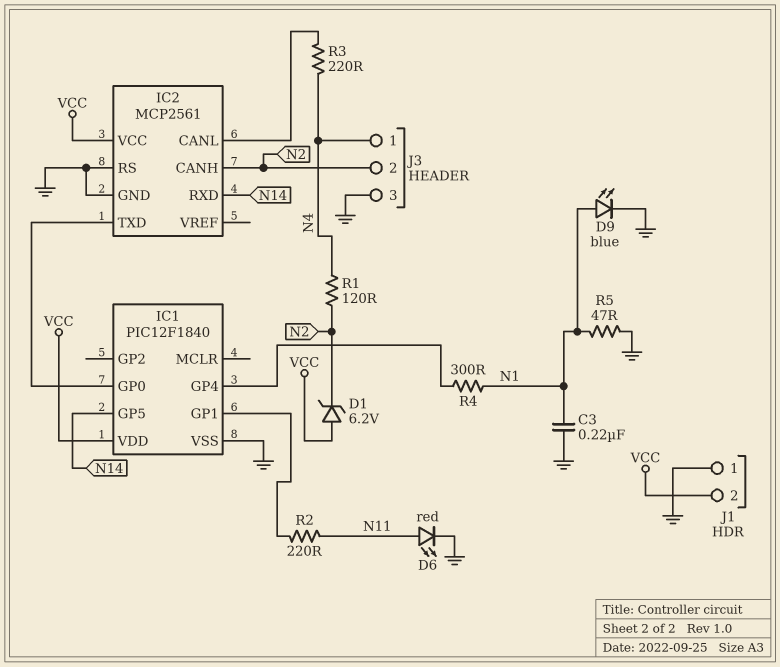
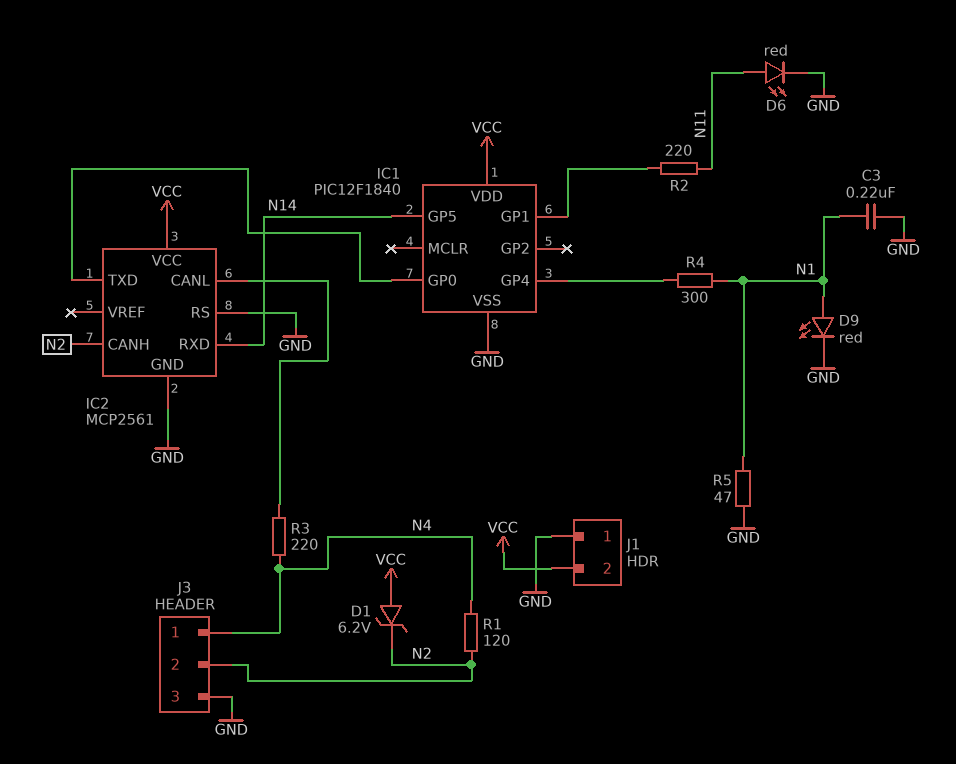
D9: LED blue (A N1, K GND) -> LED red (A N1, K GND)

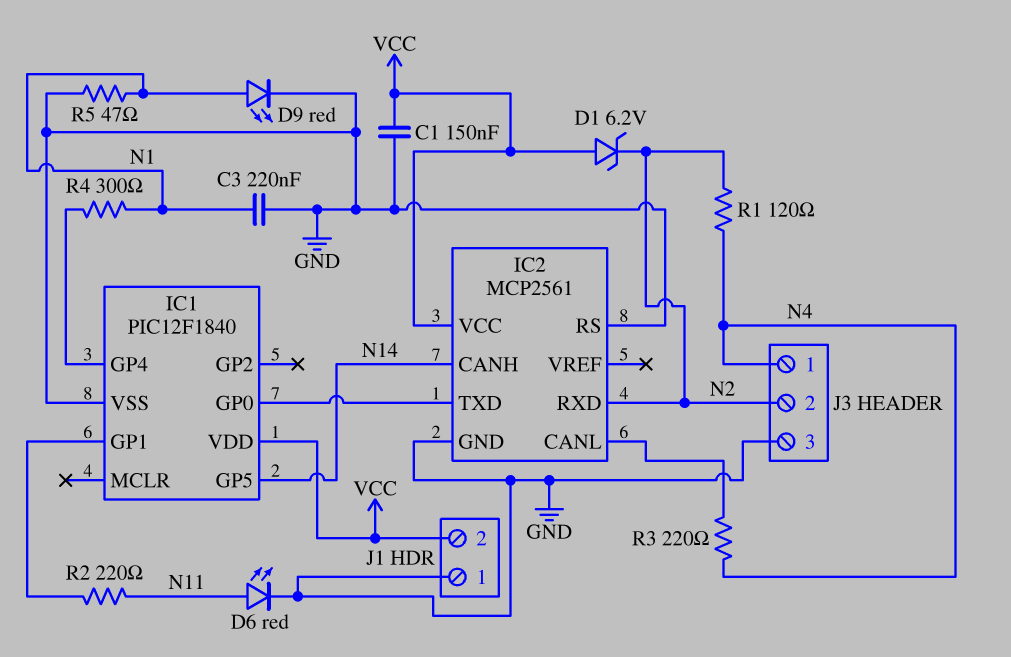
C1: none -> 150nF (GND, VCC)
IC2 pin CANH: N2 -> N14
IC2 pin RXD: N14 -> N2

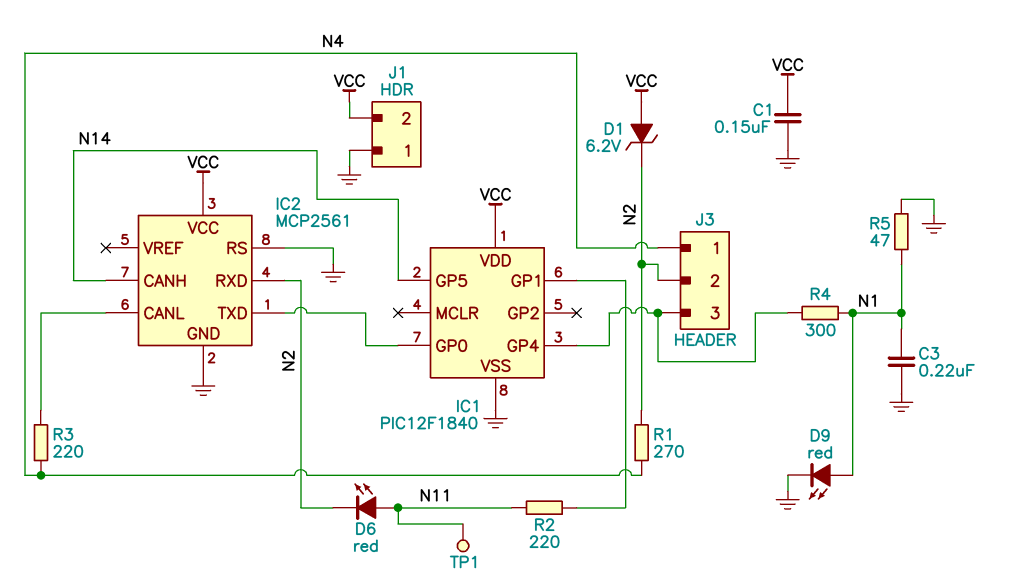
D6: LED red (A N11, K GND) -> LED red (A N11, K N2)
J3 pin 3: GND -> IC1/GP4
R1: 120 (N2, N4) -> 270 (N2, N4)
TP1: none -> test point (N11)

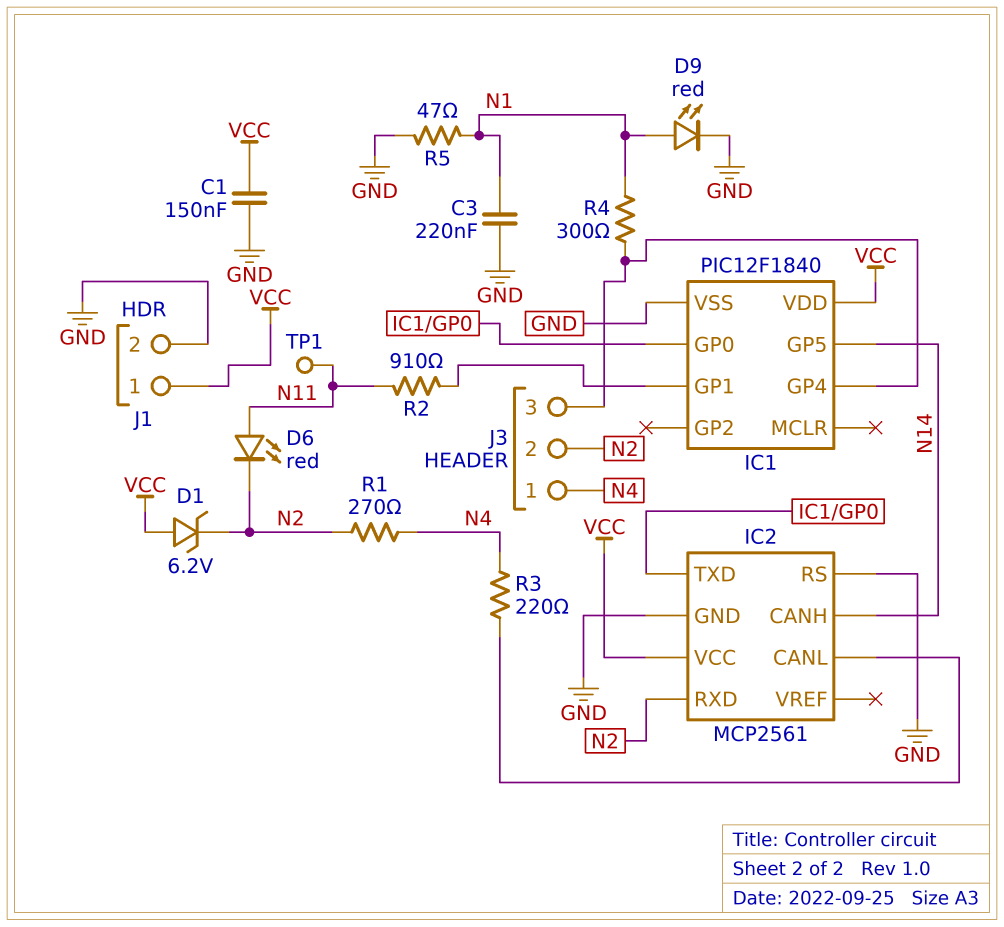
J1 pin 1: GND -> VCC
J1 pin 2: VCC -> GND
R2: 220 (IC1/GP1, N11) -> 910 (IC1/GP1, N11)

